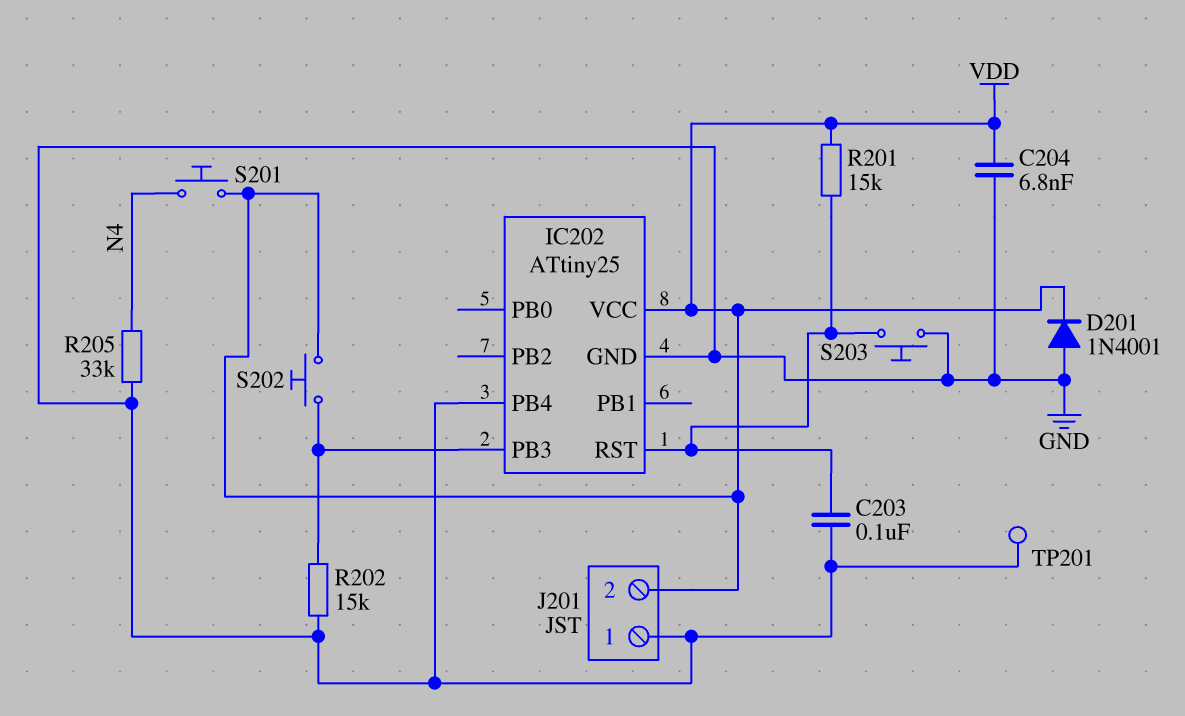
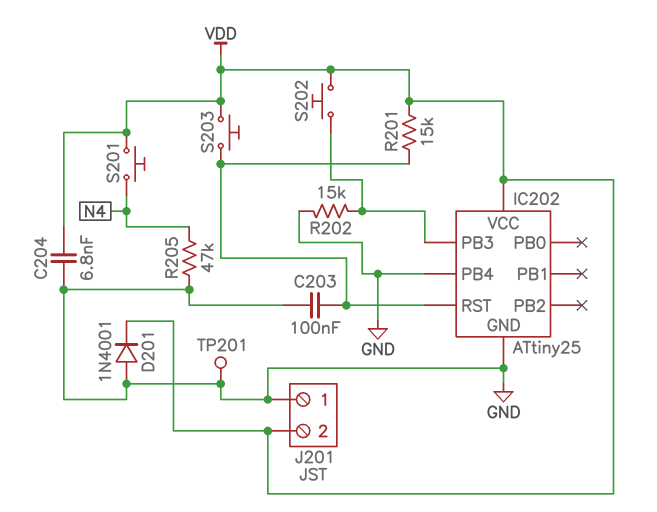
R205: 33k (GND, N4) -> 47k (GND, N4)
S203: button (GND, IC202/RST) -> button (IC202/RST, VDD)

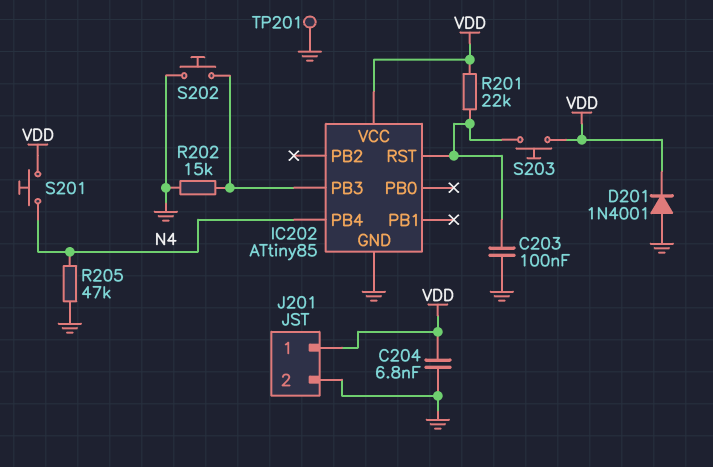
IC202: ATtiny25 -> ATtiny85
IC202 pin PB4: GND -> N4
J201 pin 1: GND -> VDD
J201 pin 2: VDD -> GND
R201: 15k (IC202/RST, VDD) -> 22k (IC202/RST, VDD)
S202: button (IC202/PB3, VDD) -> button (GND, IC202/PB3)

